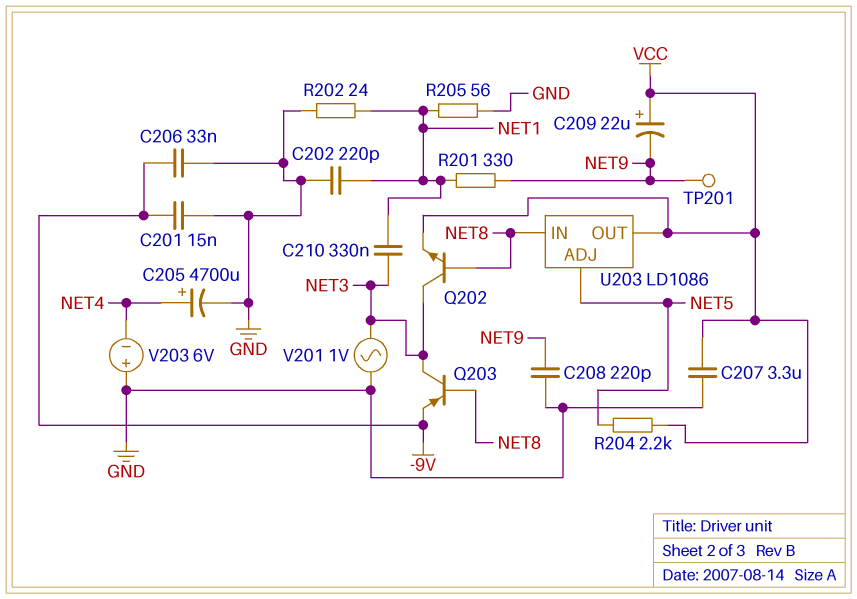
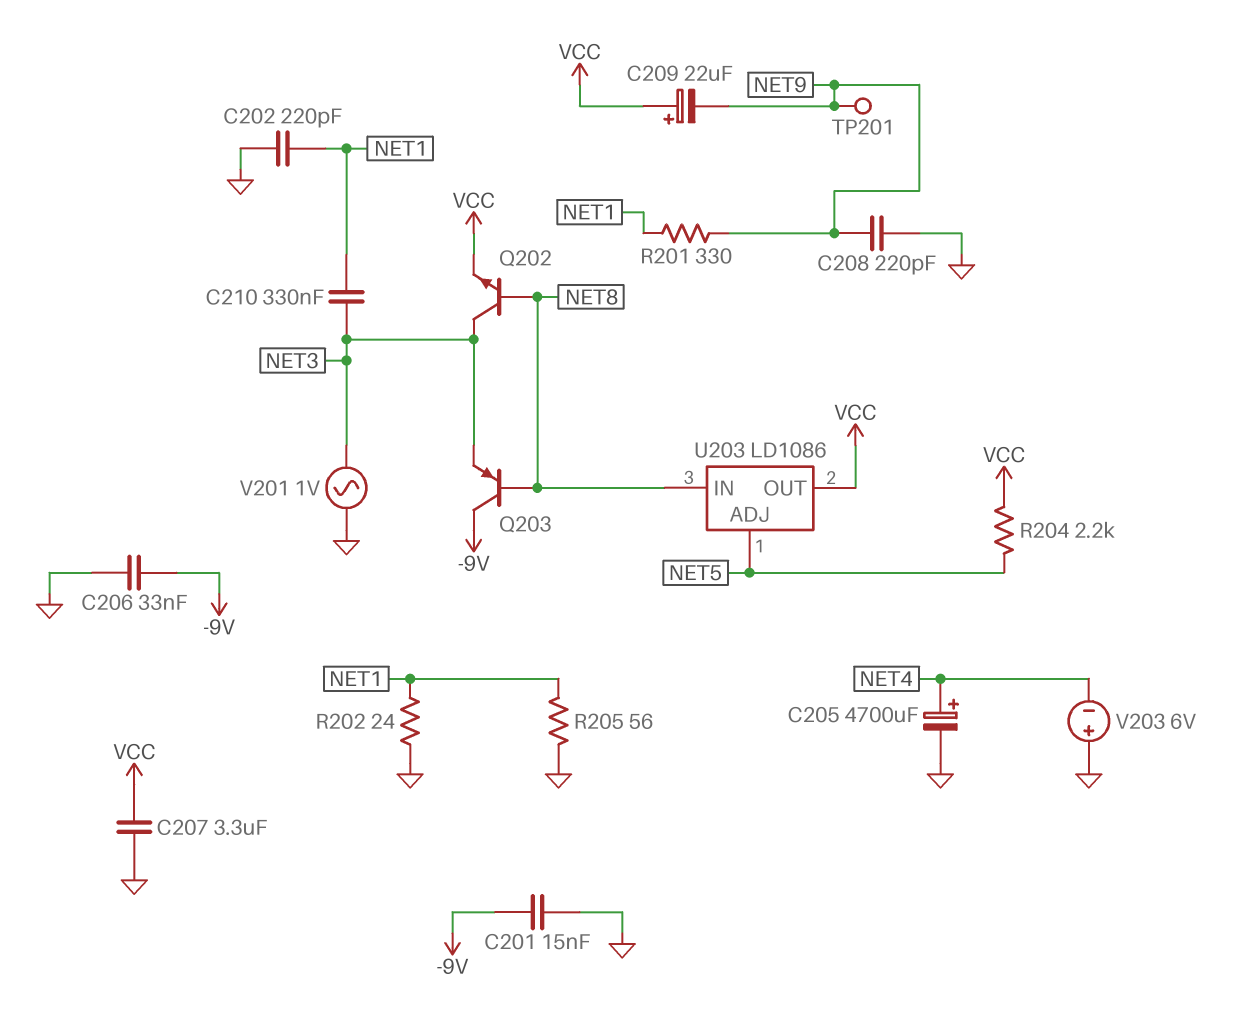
Q203: PNP (B NET8, C NET3, E -9V) -> PNP (B NET8, C -9V, E NET3)

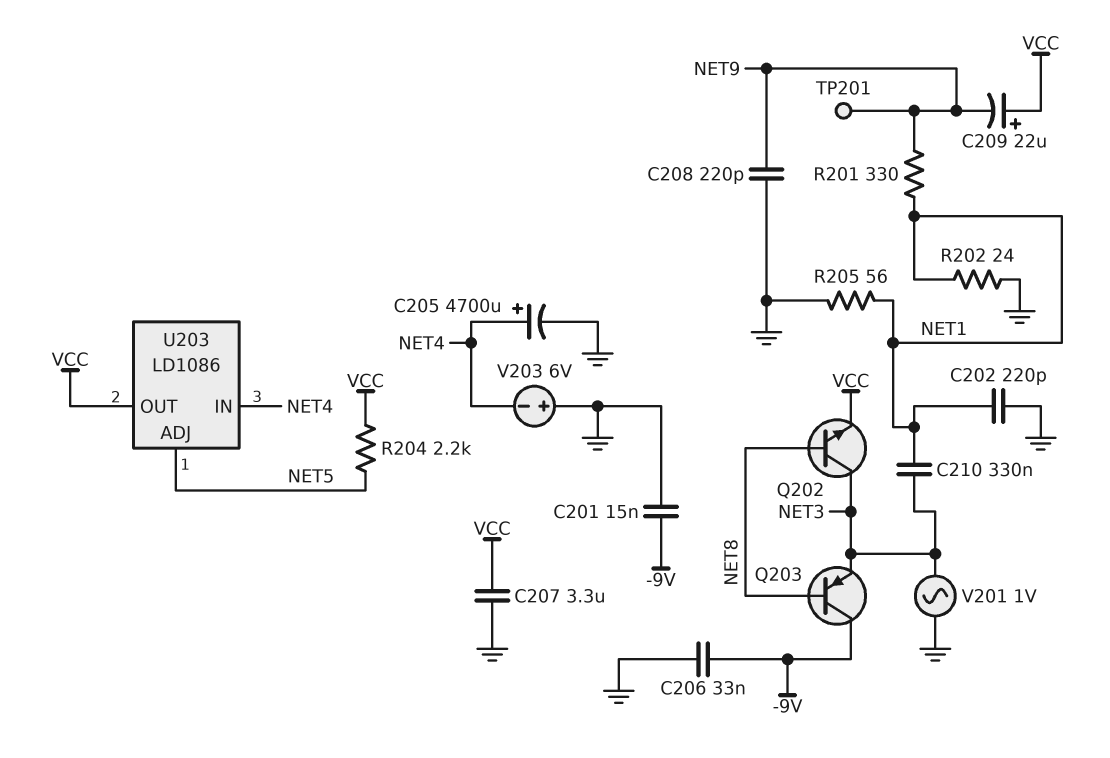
U203 pin IN: NET8 -> NET4

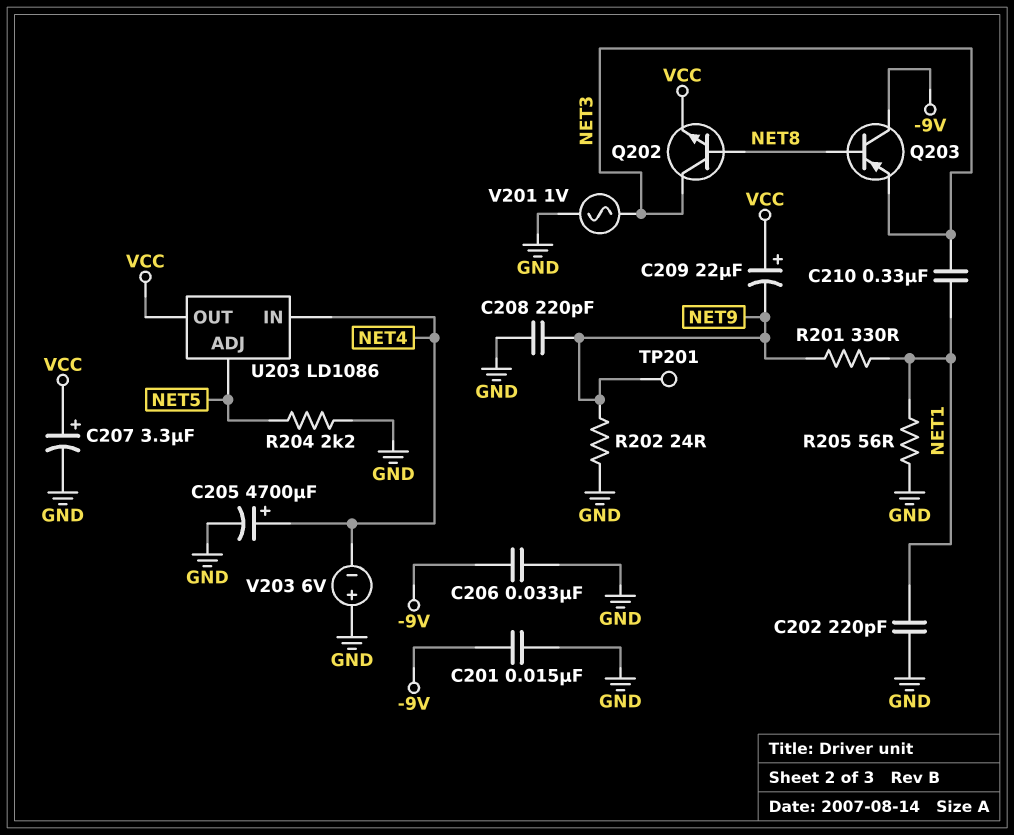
C207: 3.3uF (GND, VCC) -> 3.3uF (plus VCC, minus GND)
R202: 24 (GND, NET1) -> 24 (GND, NET9)
R204: 2.2k (NET5, VCC) -> 2.2k (GND, NET5)

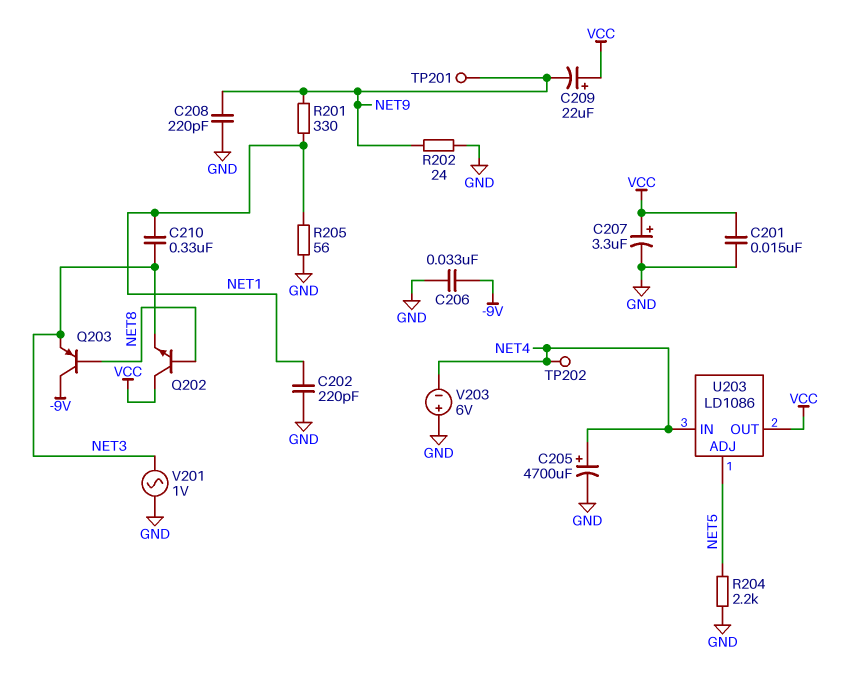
C201: 15nF (-9V, GND) -> 15nF (GND, VCC)
Q202: NPN (B NET8, C NET3, E VCC) -> NPN (B NET8, C VCC, E NET3)
TP202: none -> test point (NET4)

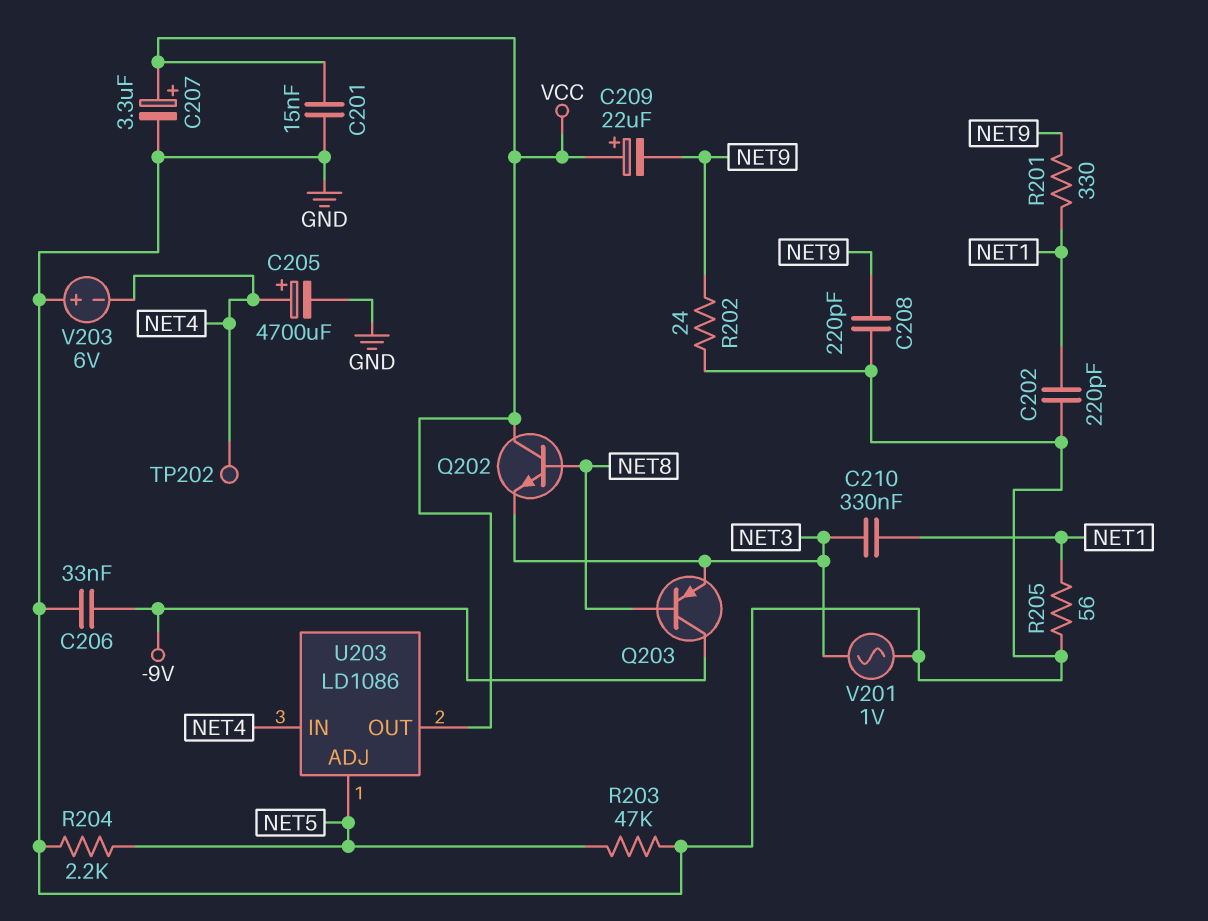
R203: none -> 47k (GND, NET5)
TP201: test point (NET9) -> none

